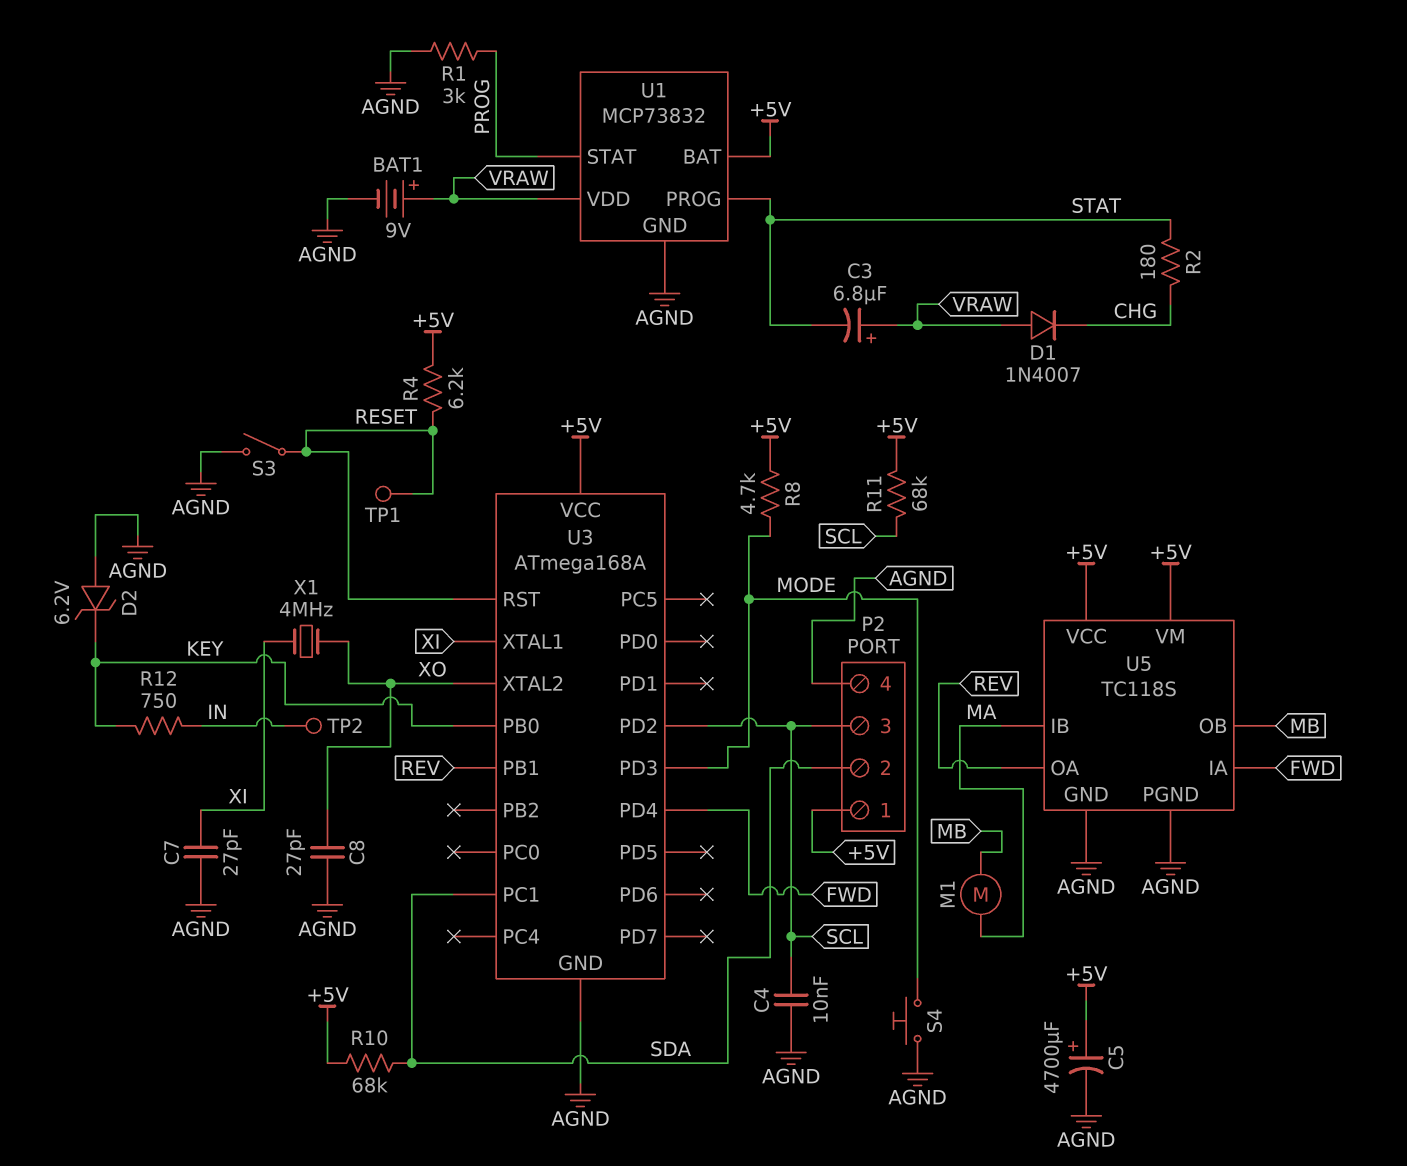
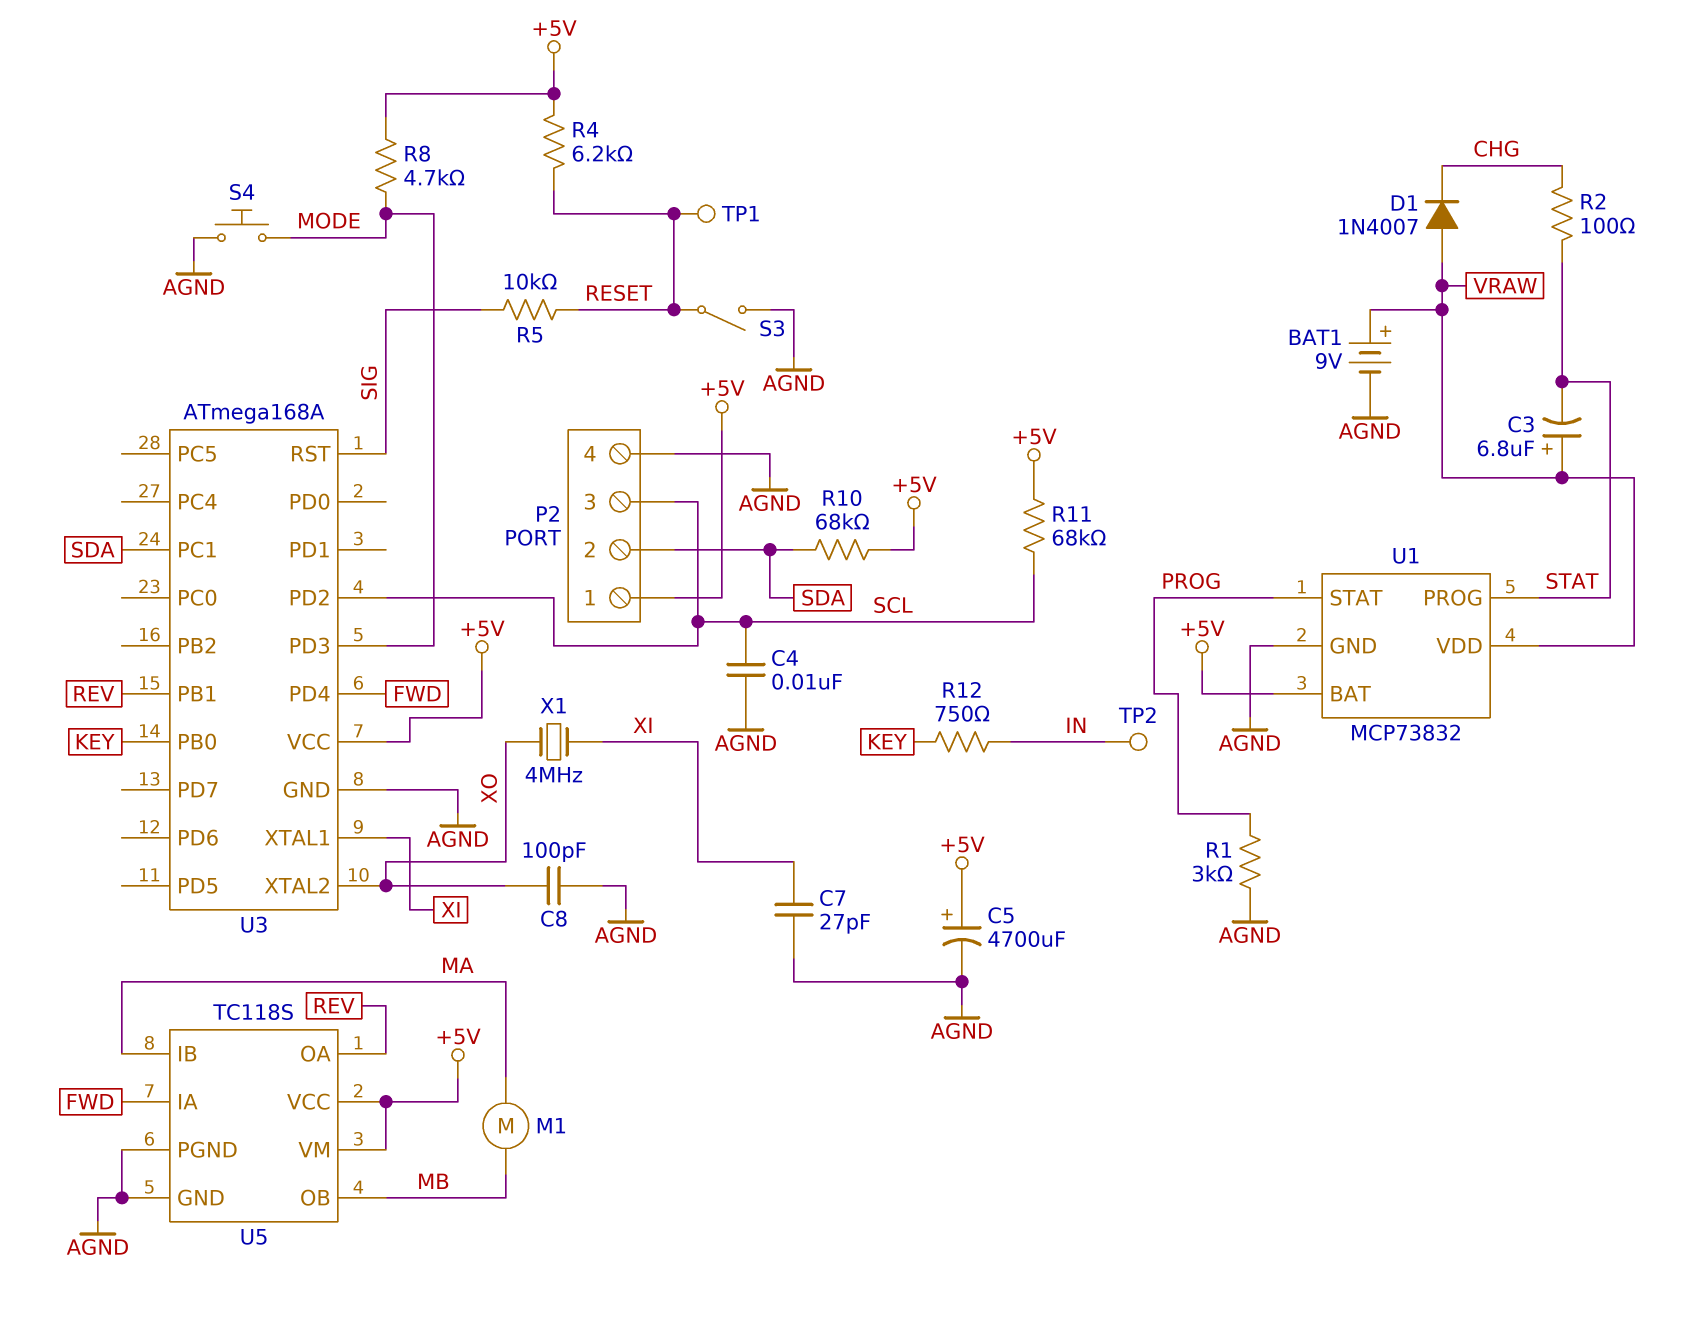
C8: 27pF (AGND, XO) -> 100pF (AGND, XO)
D2: zener 6.2V (A AGND, K KEY) -> none
R2: 180 (CHG, STAT) -> 100 (CHG, STAT)
R5: none -> 10k (RESET, SIG)
U3 pin RST: RESET -> SIG

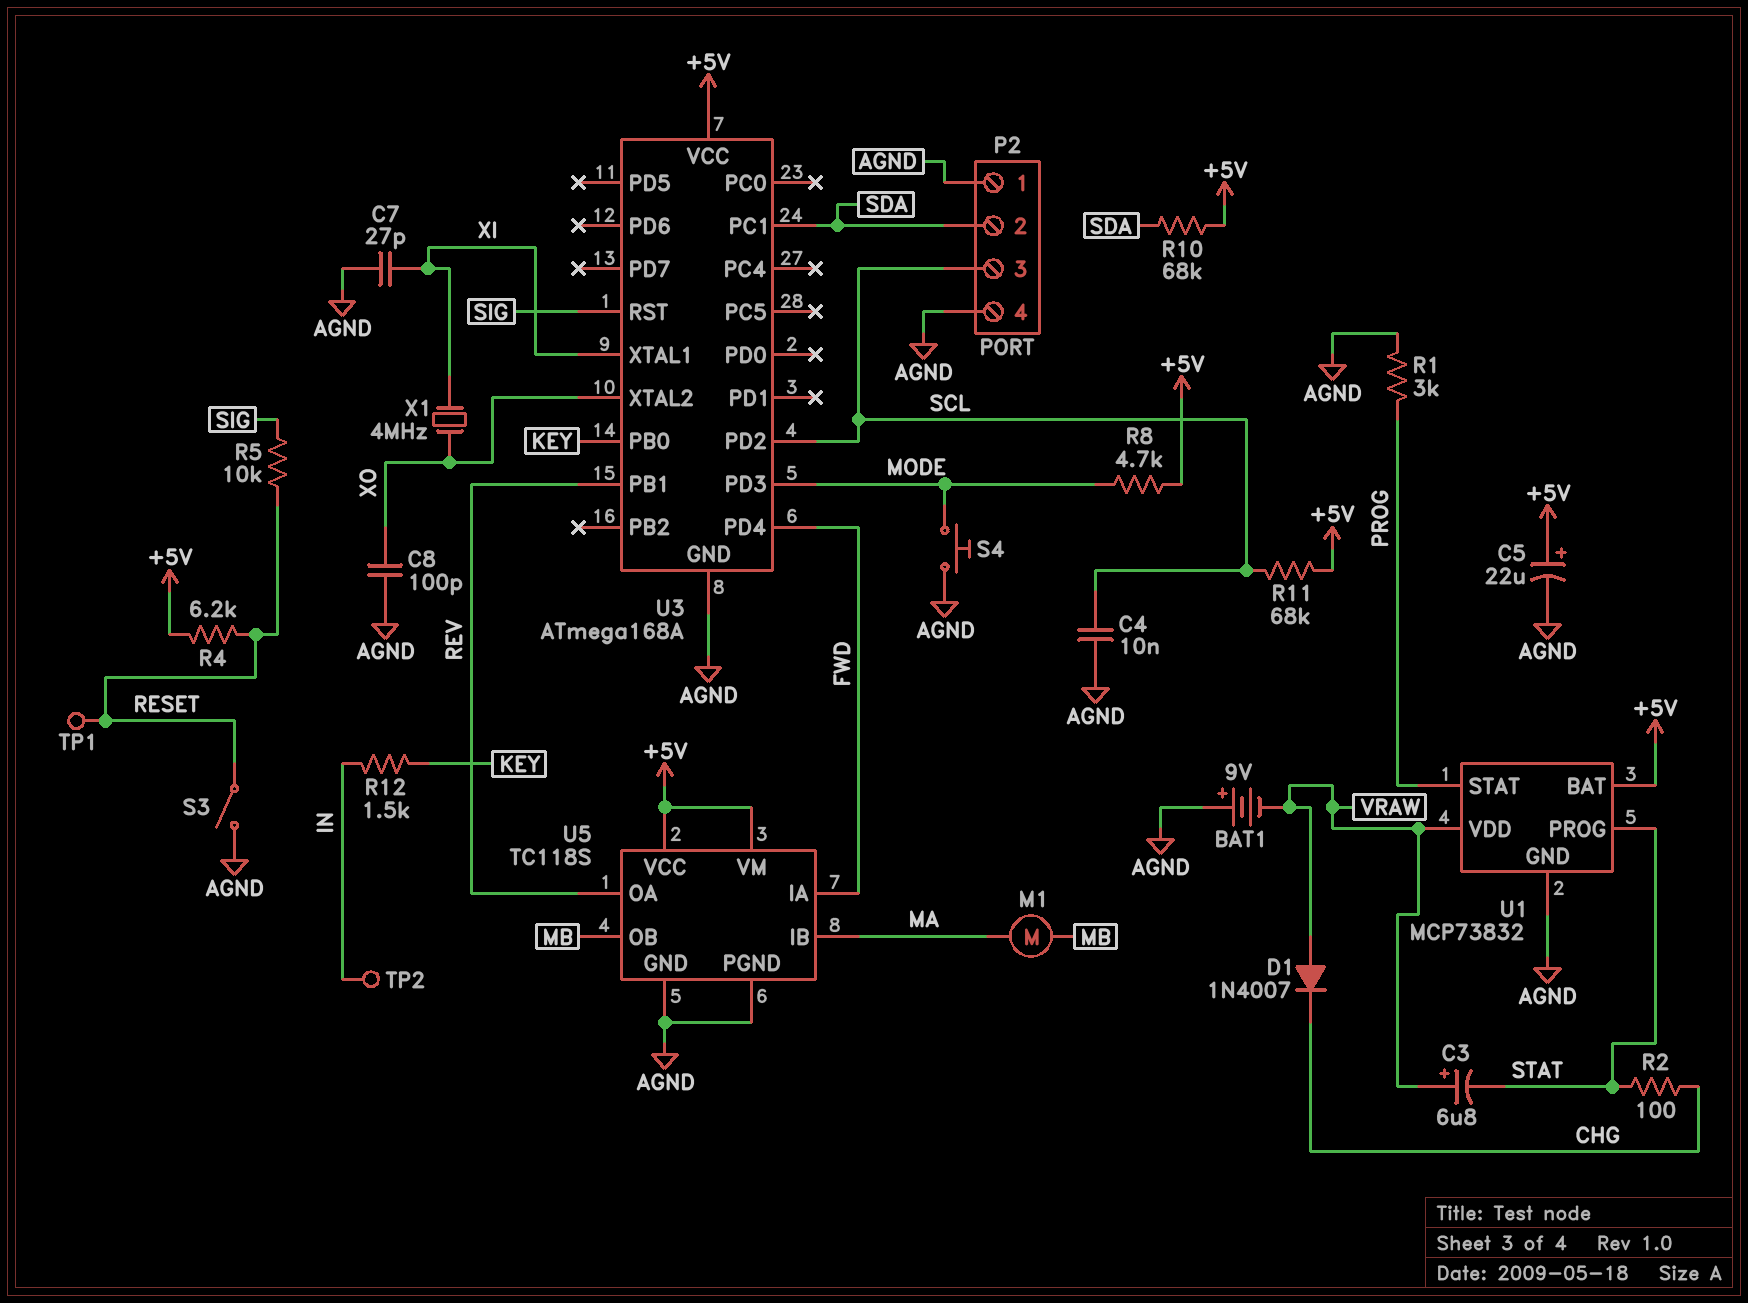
BAT1: 9V (plus VRAW, minus AGND) -> 9V (plus AGND, minus VRAW)
C5: 4700uF (plus +5V, minus AGND) -> 22uF (plus +5V, minus AGND)
P2 pin 1: +5V -> AGND
R12: 750 (IN, KEY) -> 1.5k (IN, KEY)

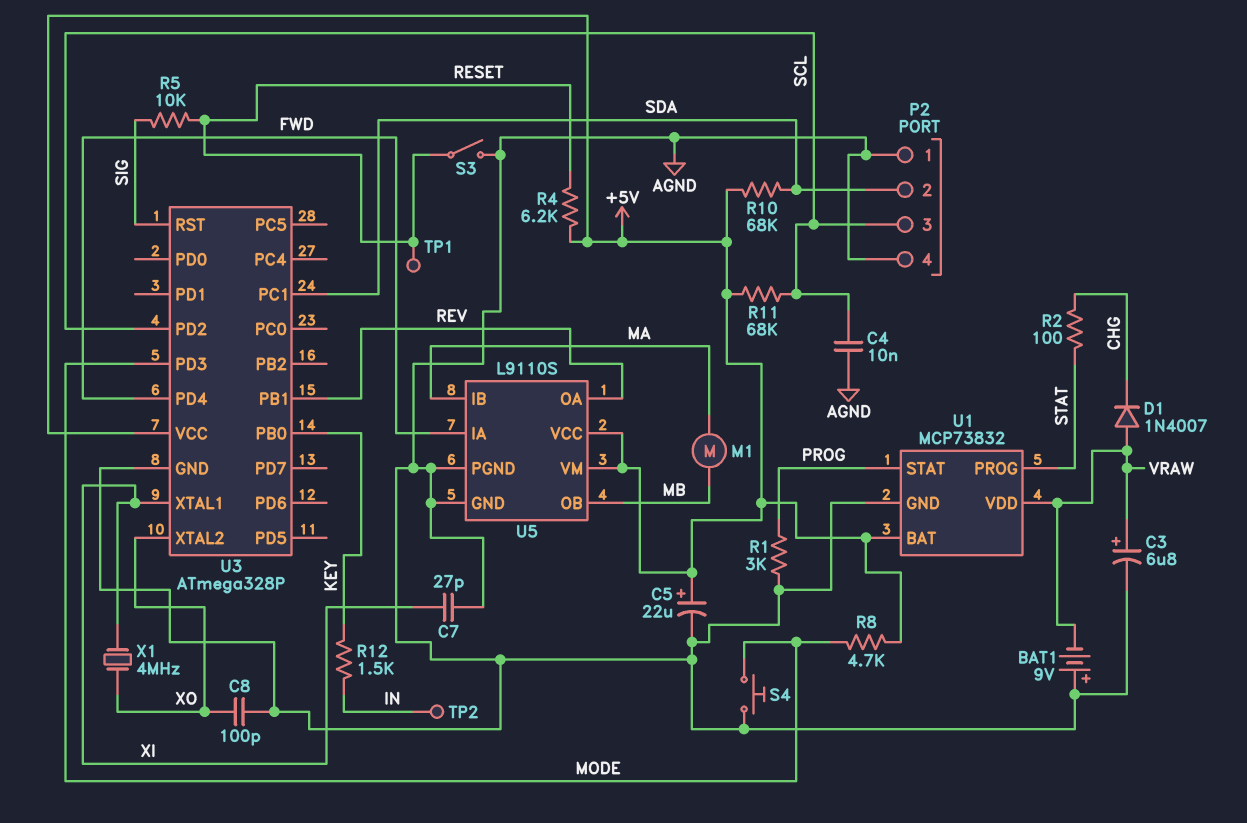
C3: 6.8uF (plus VRAW, minus STAT) -> 6.8uF (plus VRAW, minus AGND)
U3: ATmega168A -> ATmega328P
U5: TC118S -> L9110S

